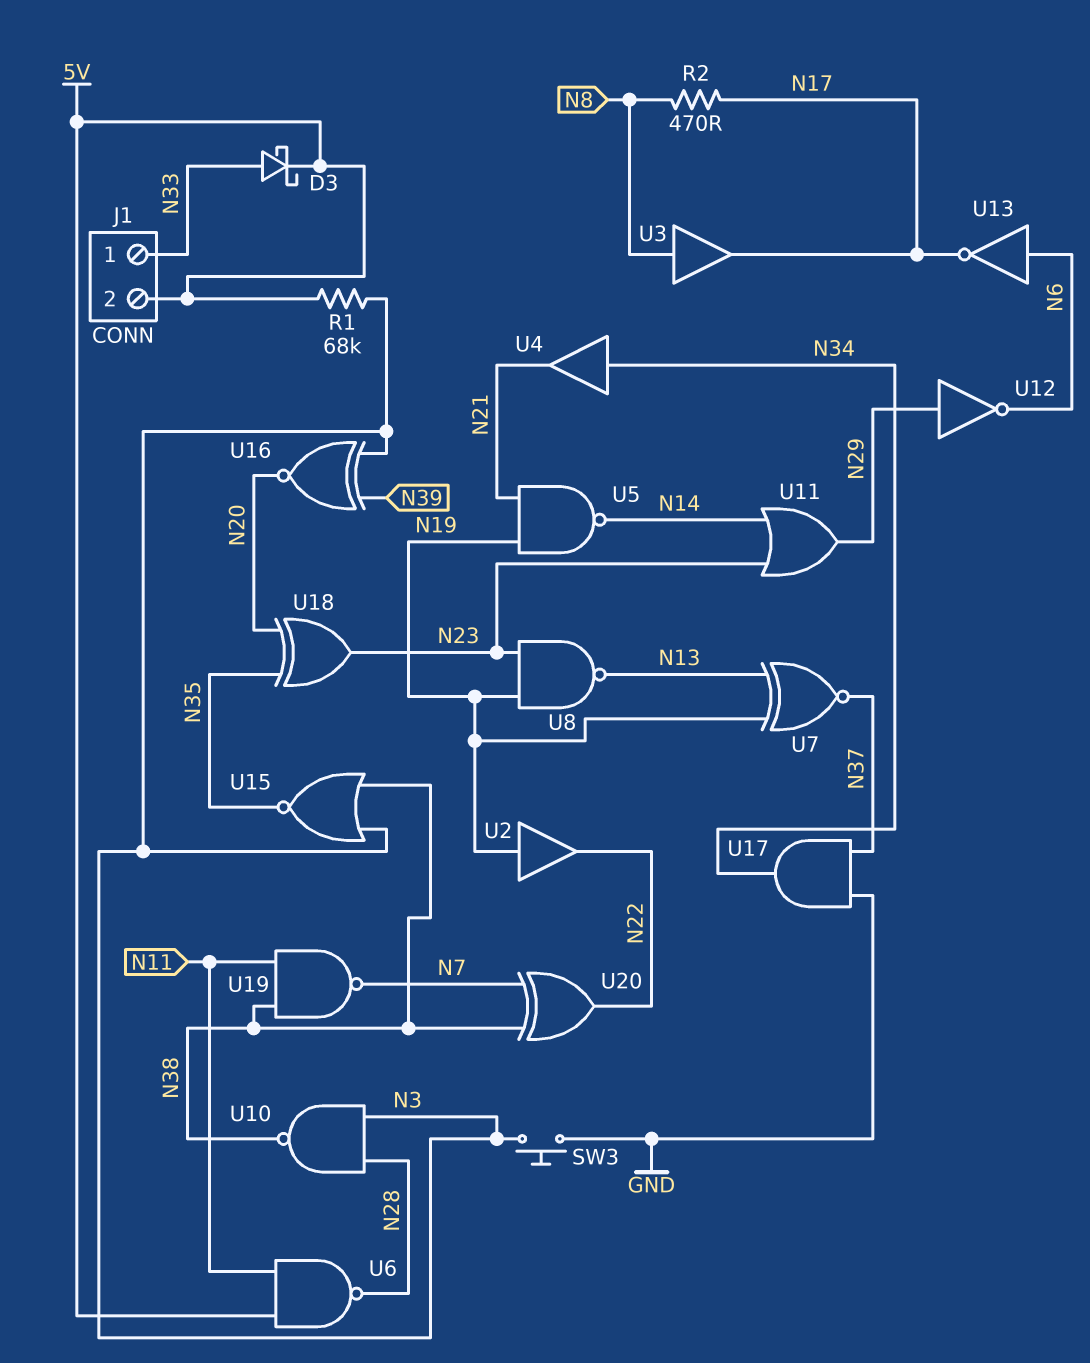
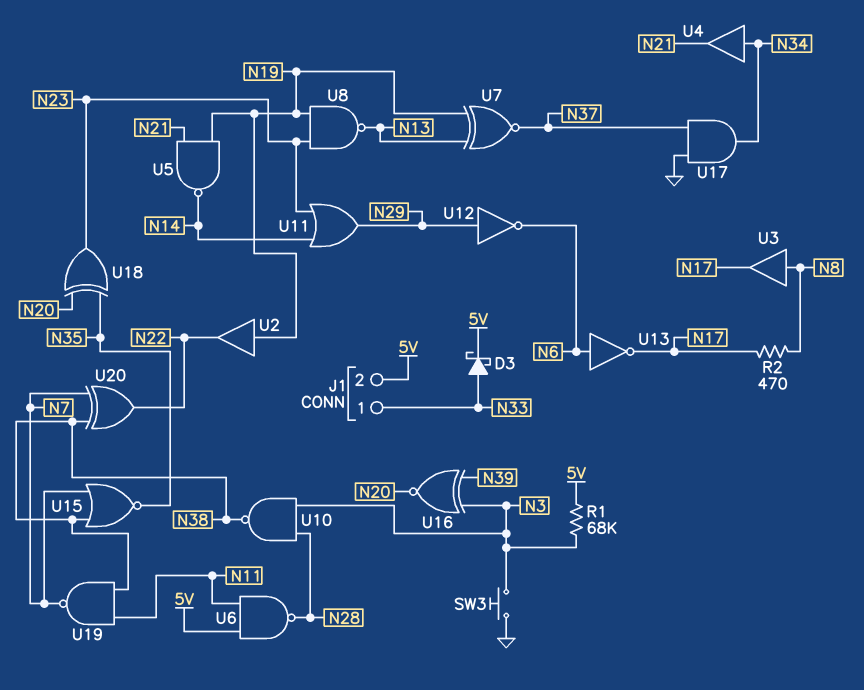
U15: NOR (in N3, in N38, out N35) -> NOR (in N7, in N38, out N35)

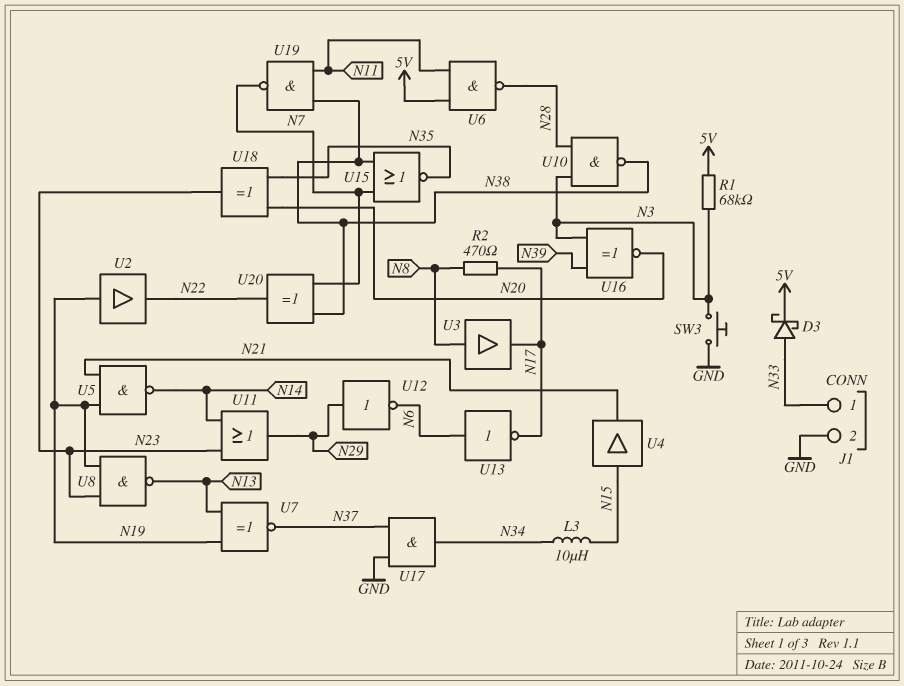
J1 pin 2: 5V -> GND
L3: none -> 10uH (N15, N34)
U4: buffer (in N34, out N21) -> buffer (in N15, out N21)

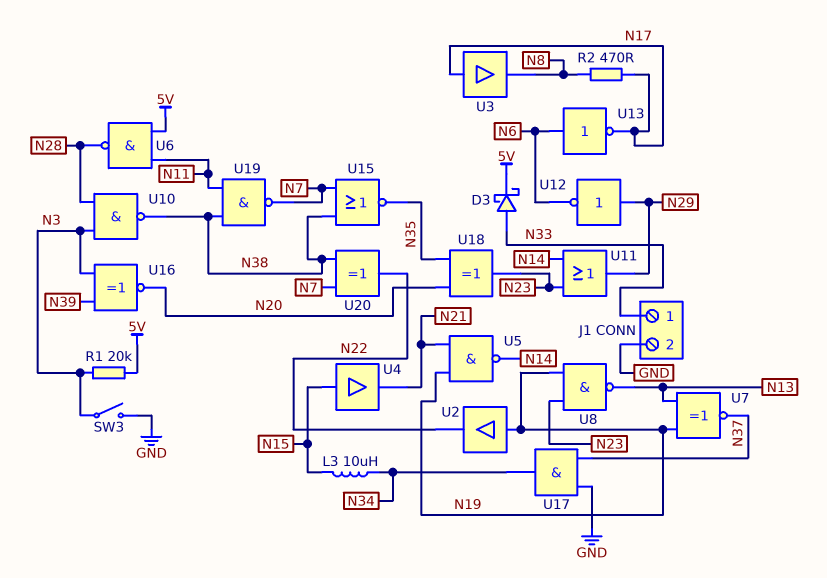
R1: 68k (5V, N3) -> 20k (5V, N3)
SW3: button (GND, N3) -> switch (GND, N3)
U3: buffer (in N8, out N17) -> buffer (in N17, out N8)

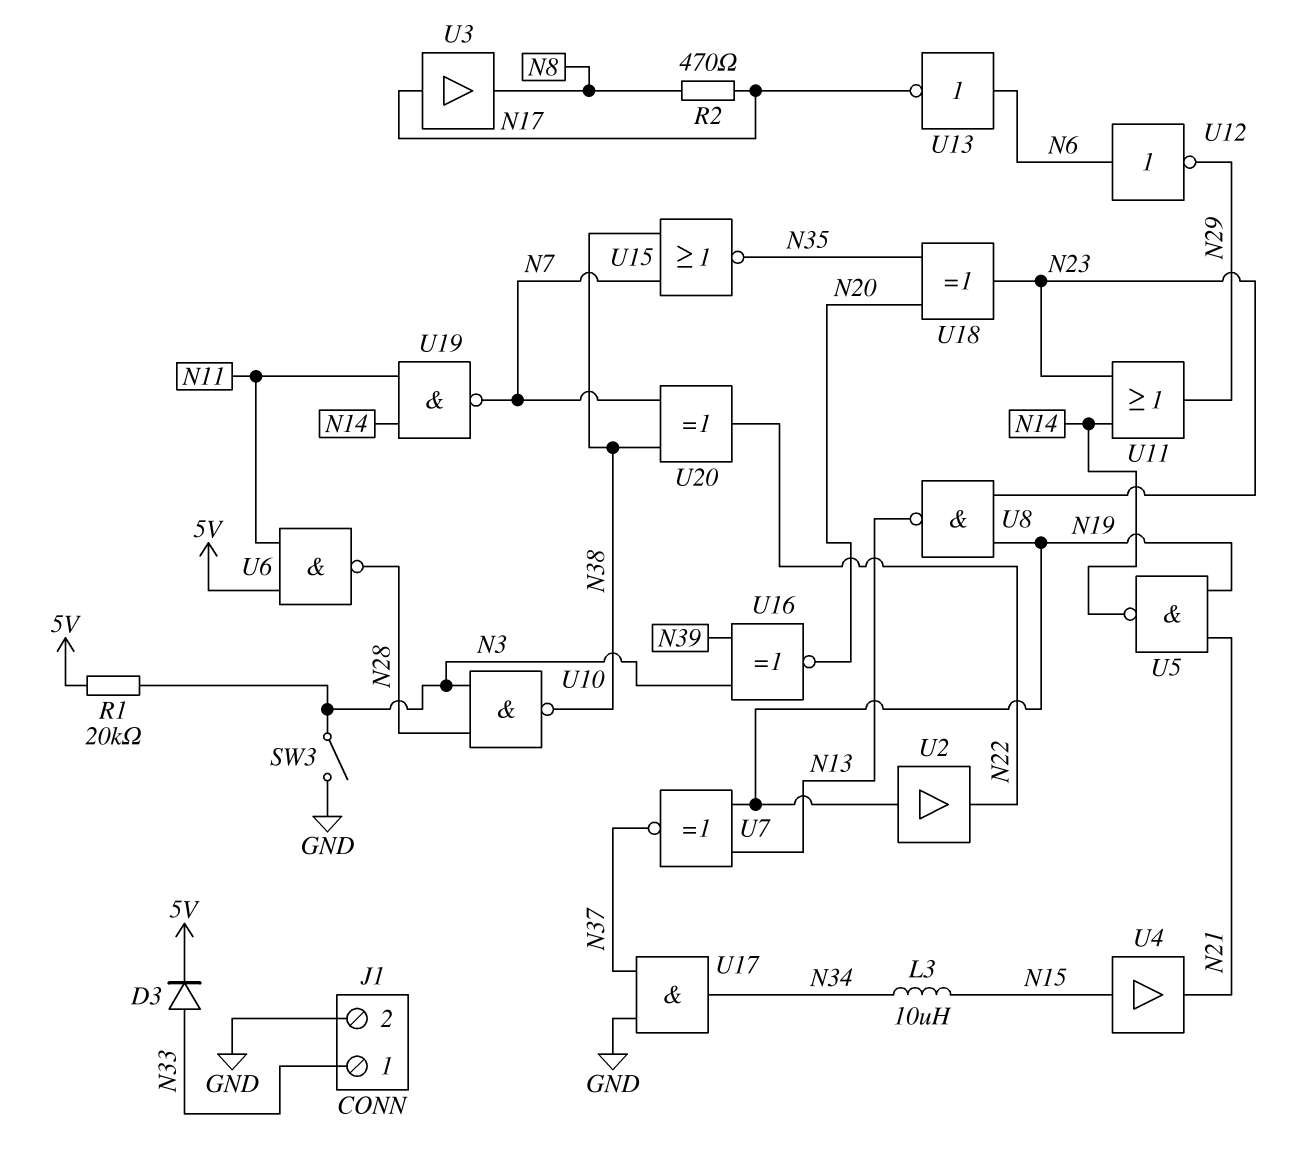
D3: schottky (A N33, K 5V) -> diode (A N33, K 5V)
U12: NOT (in N29, out N6) -> NOT (in N6, out N29)
U19: NAND (in N11, in N38, out N7) -> NAND (in N11, in N14, out N7)

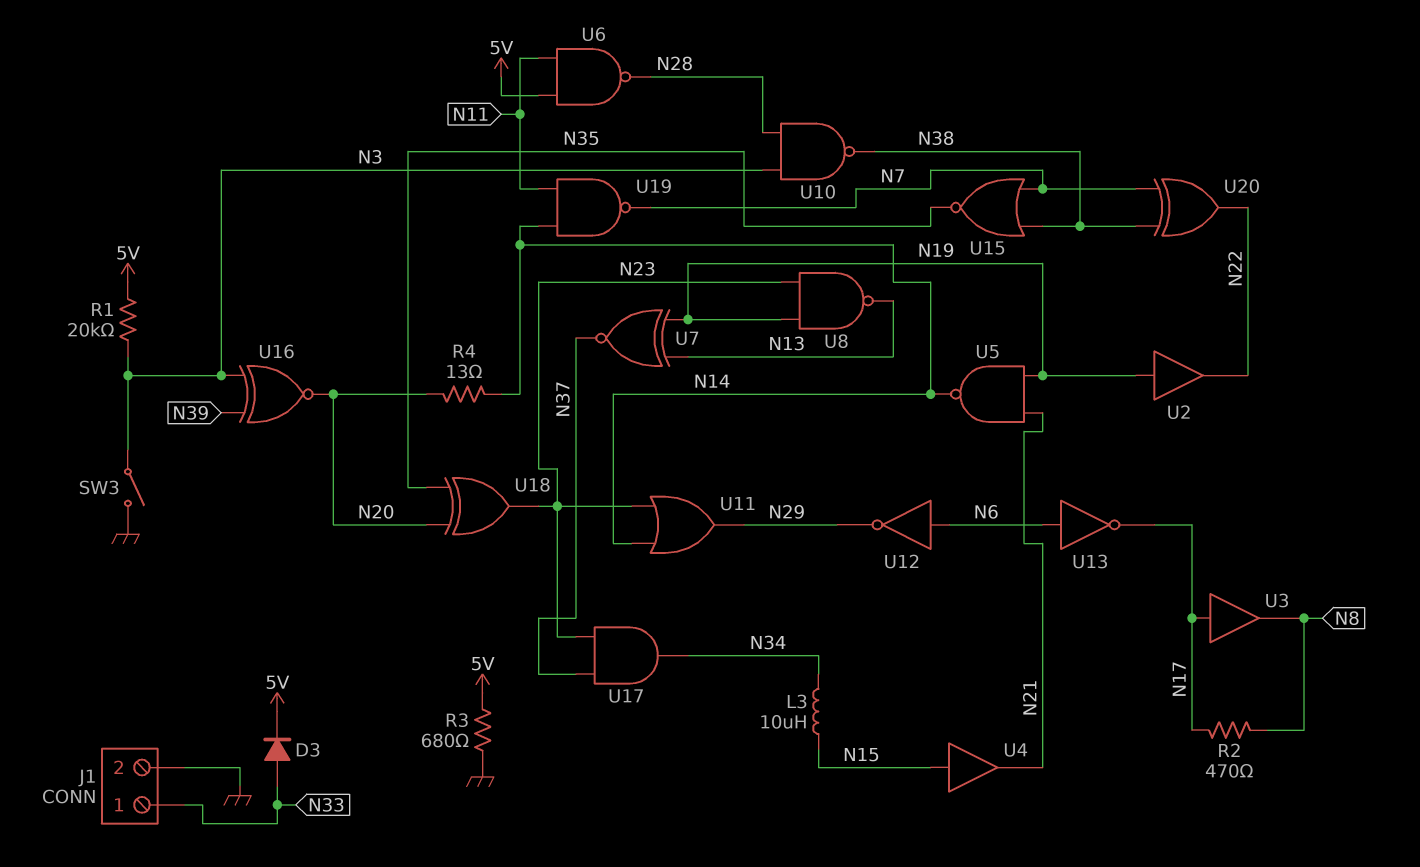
R3: none -> 680 (5V, GND)
R4: none -> 13 (N14, N20)
U17: AND (in GND, in N37, out N34) -> AND (in N23, in N37, out N34)

